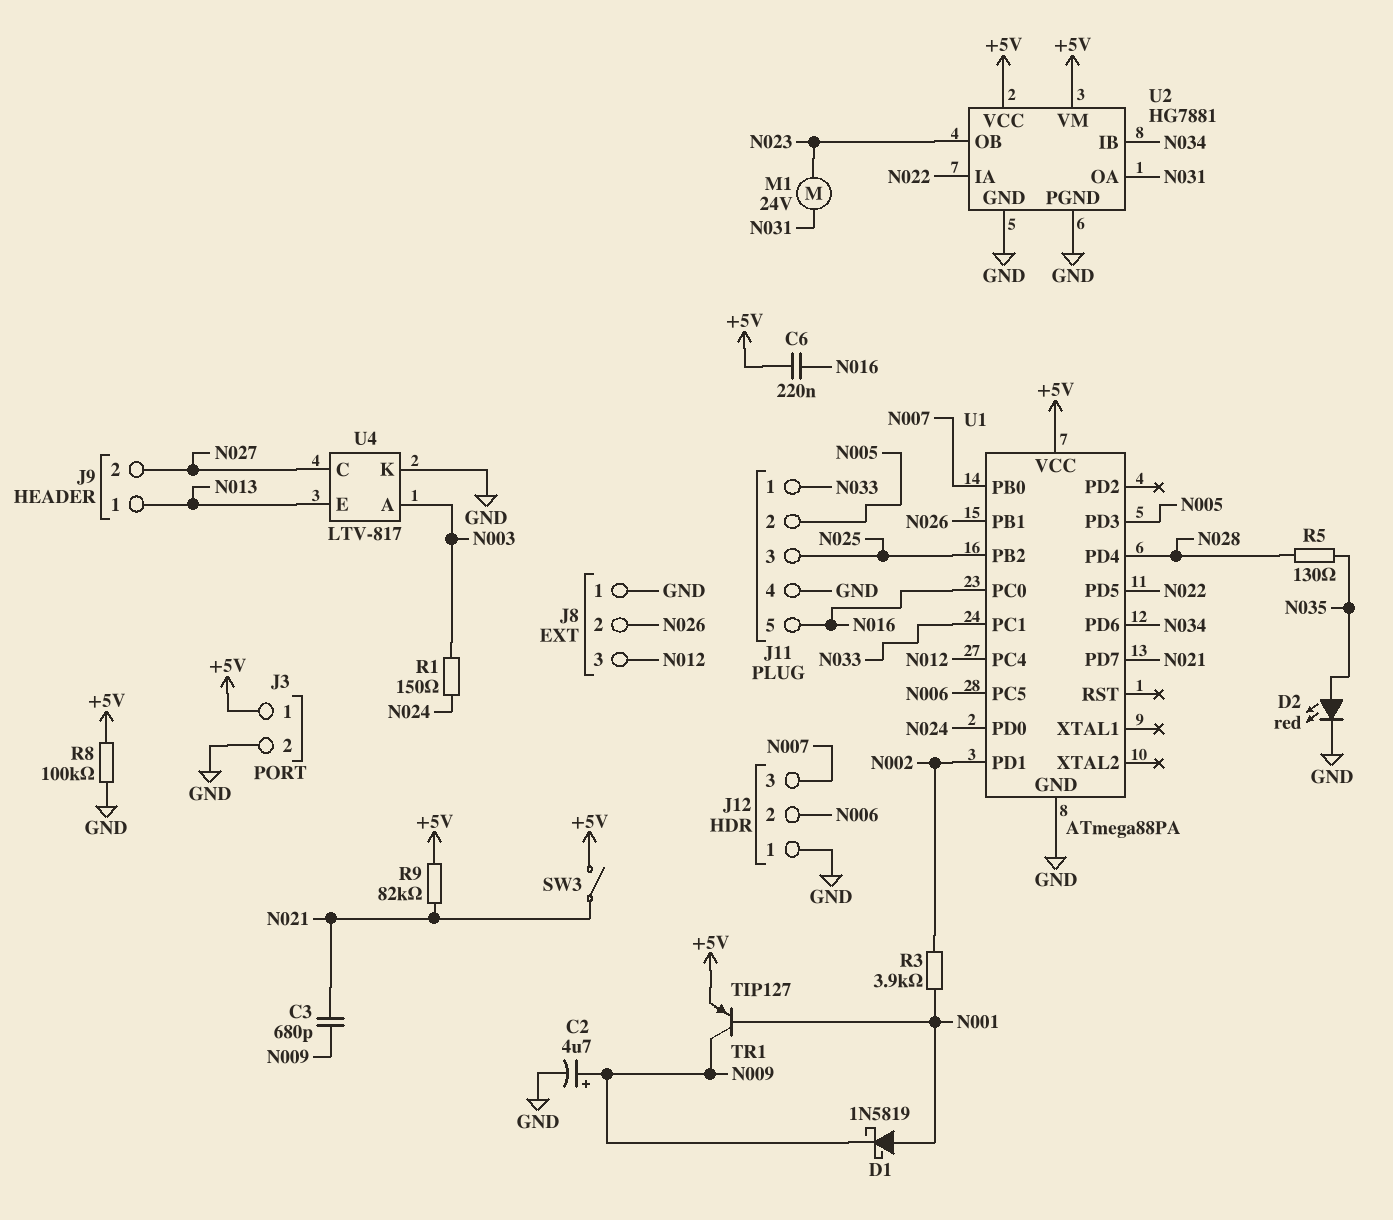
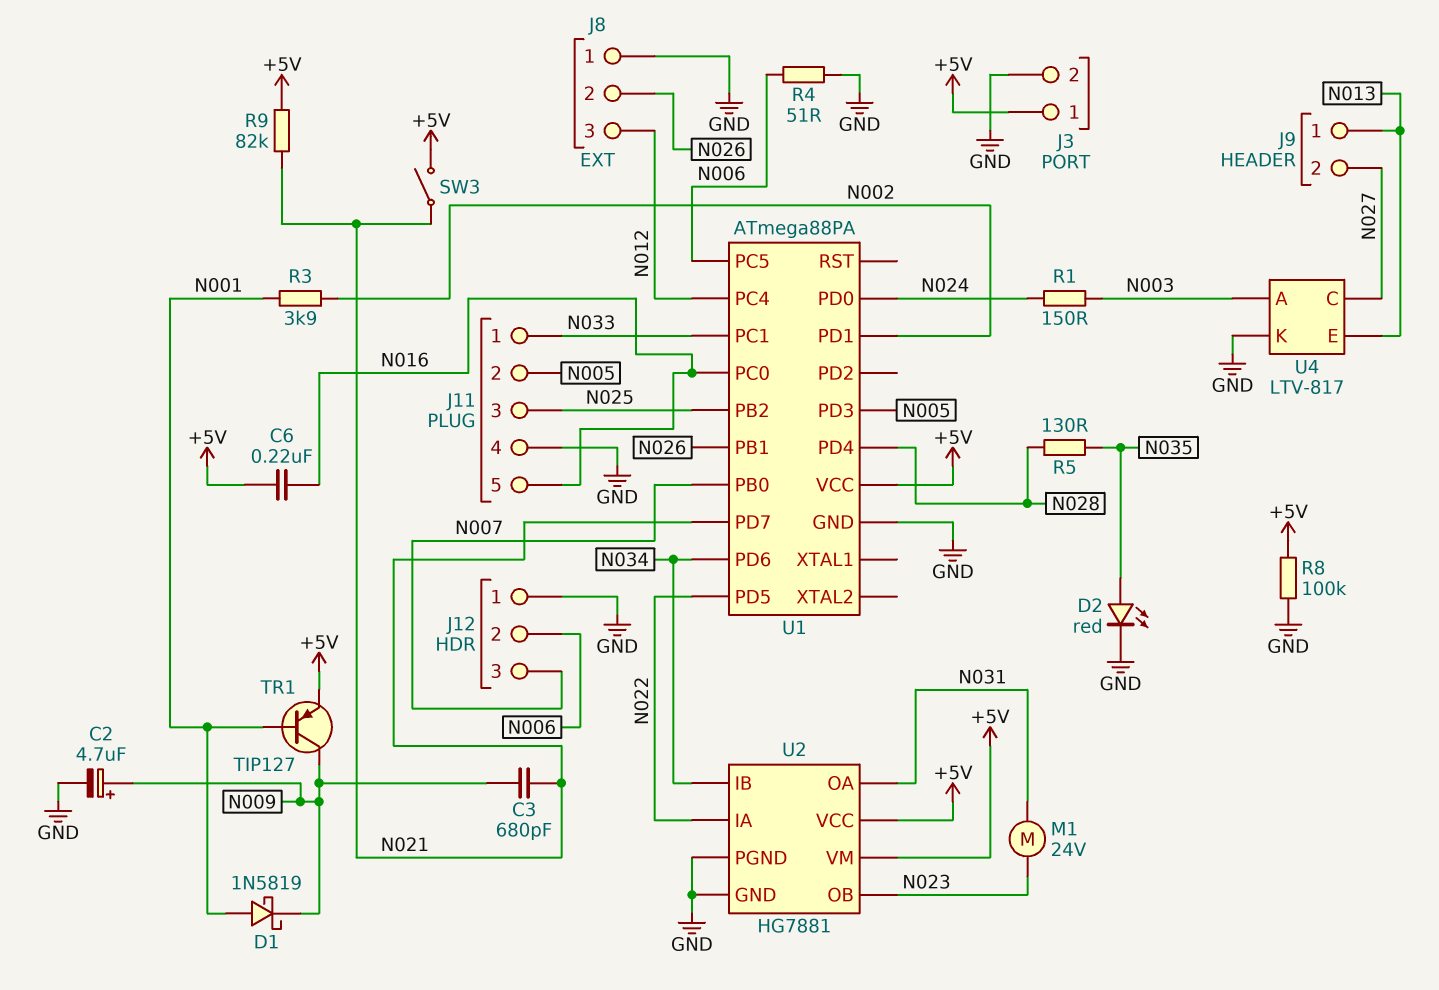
R4: none -> 51 (GND, N006)

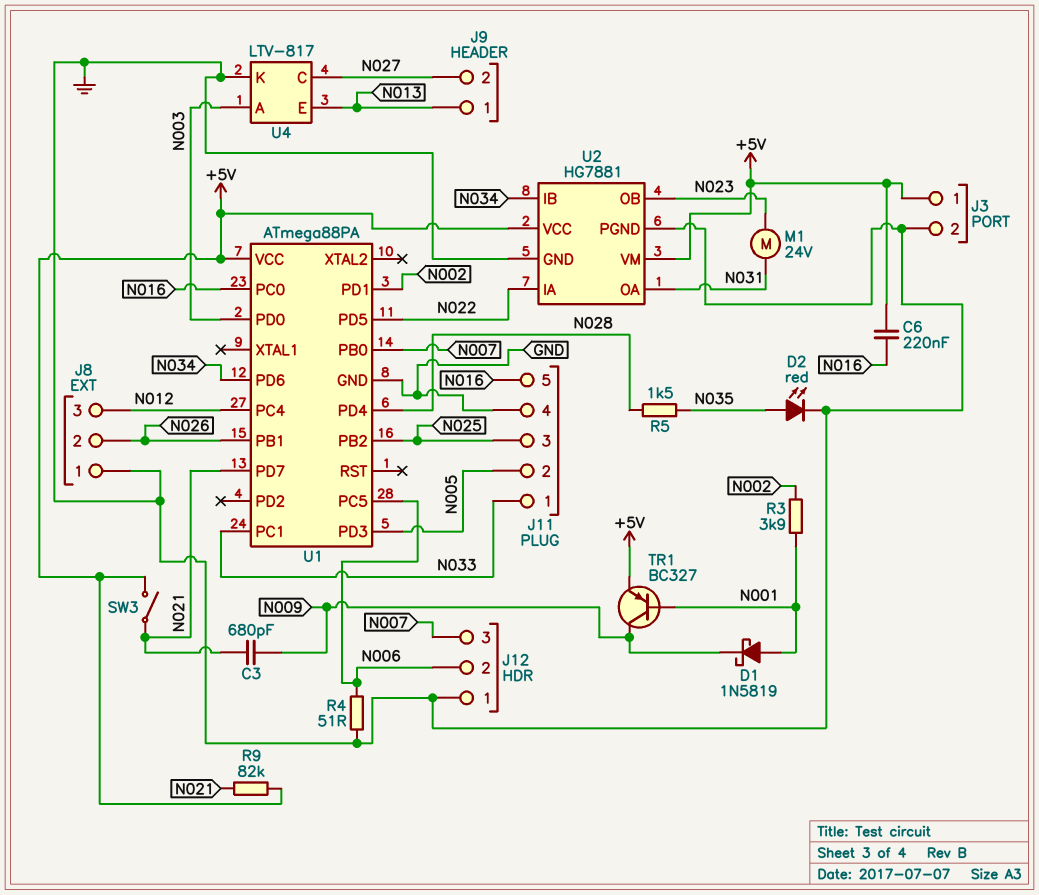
C2: 4.7uF (plus N009, minus GND) -> none
R1: 150 (N003, N024) -> none
R5: 130 (N028, N035) -> 1.5k (N028, N035)
R8: 100k (+5V, GND) -> none
TR1: PNP TIP127 (B N001, C N009, E +5V) -> PNP BC327 (B N001, C N009, E +5V)
U1 pin PD0: N024 -> N003

